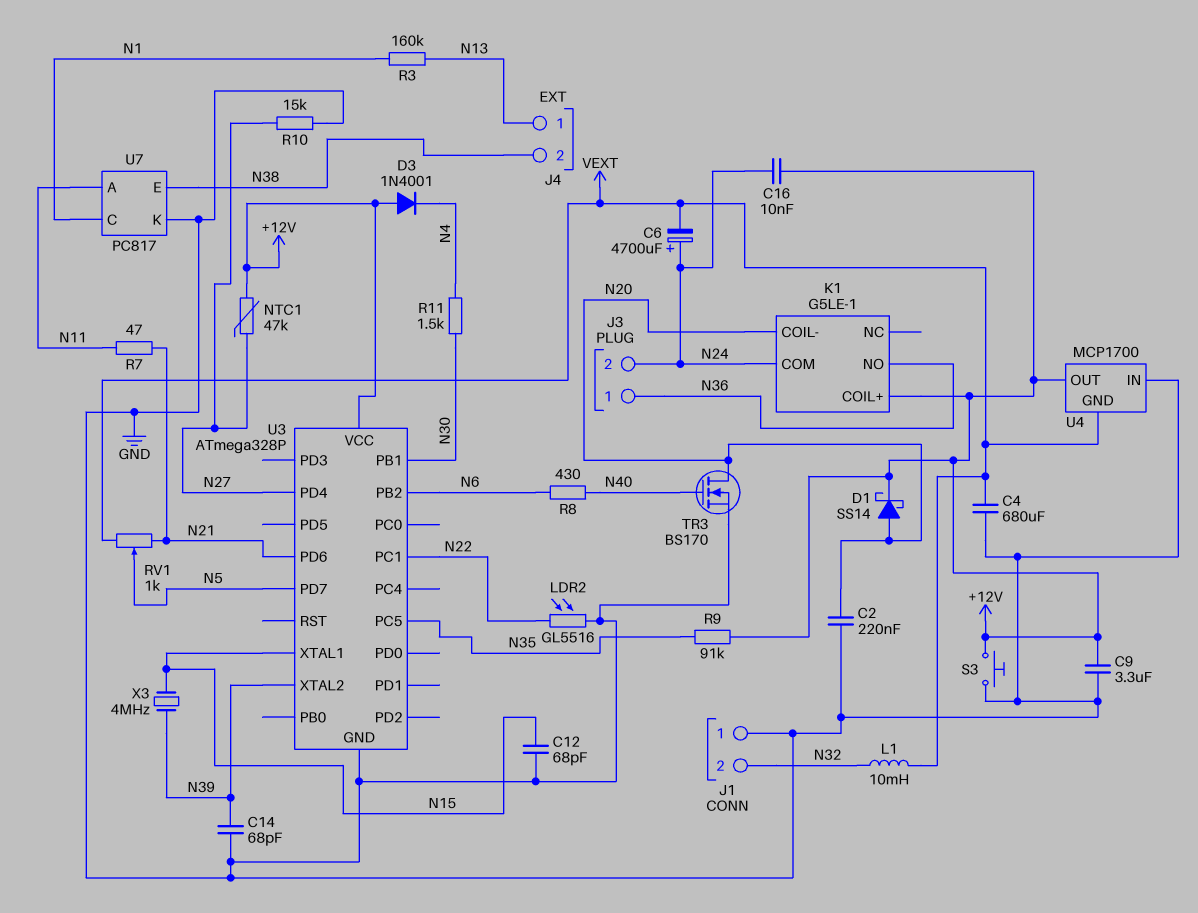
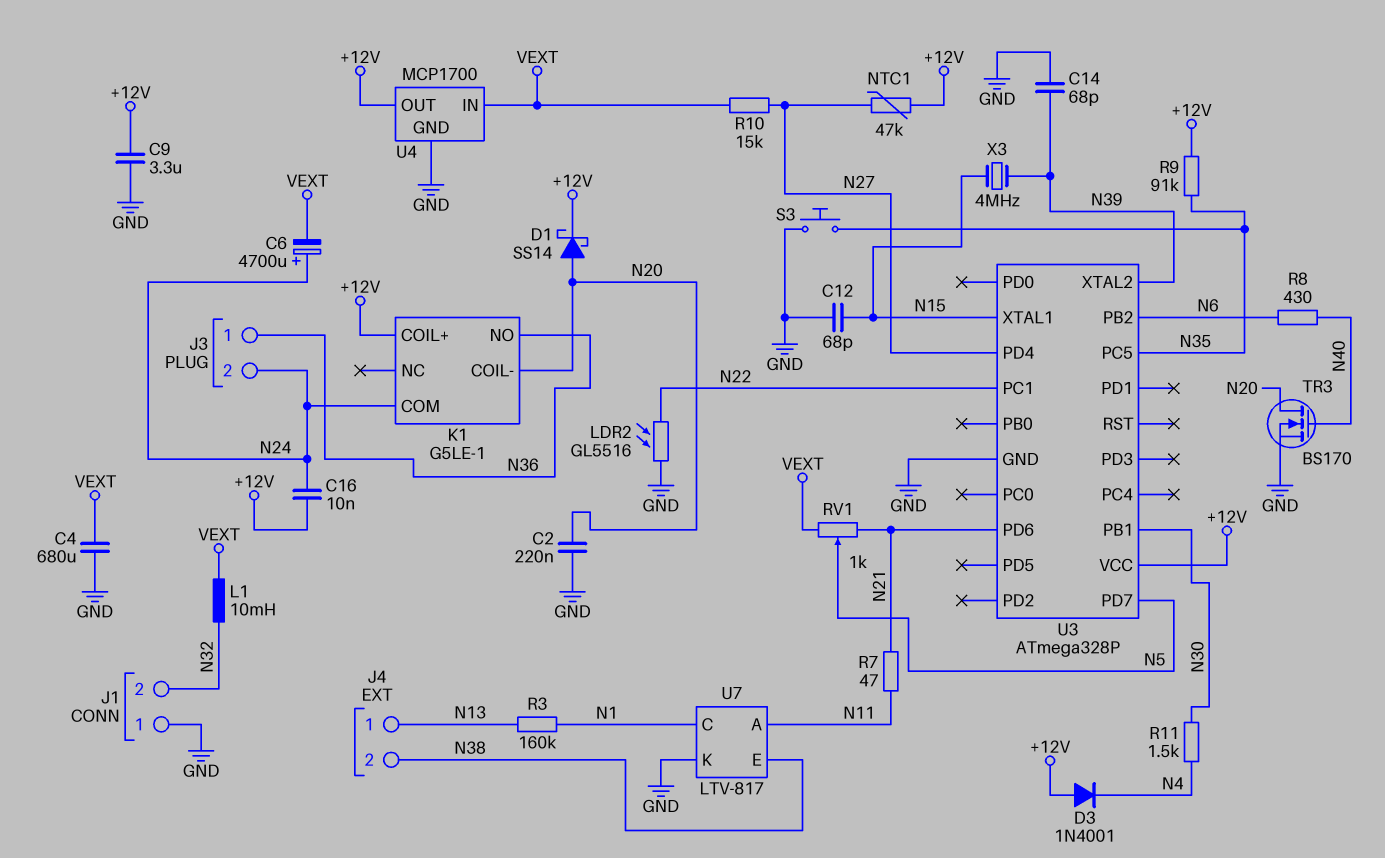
R10: 15k (GND, N27) -> 15k (N27, VEXT)
S3: button (+12V, GND) -> button (GND, N35)
U4 pin GND: VEXT -> GND
U4 pin IN: GND -> VEXT
U7: PC817 -> LTV-817

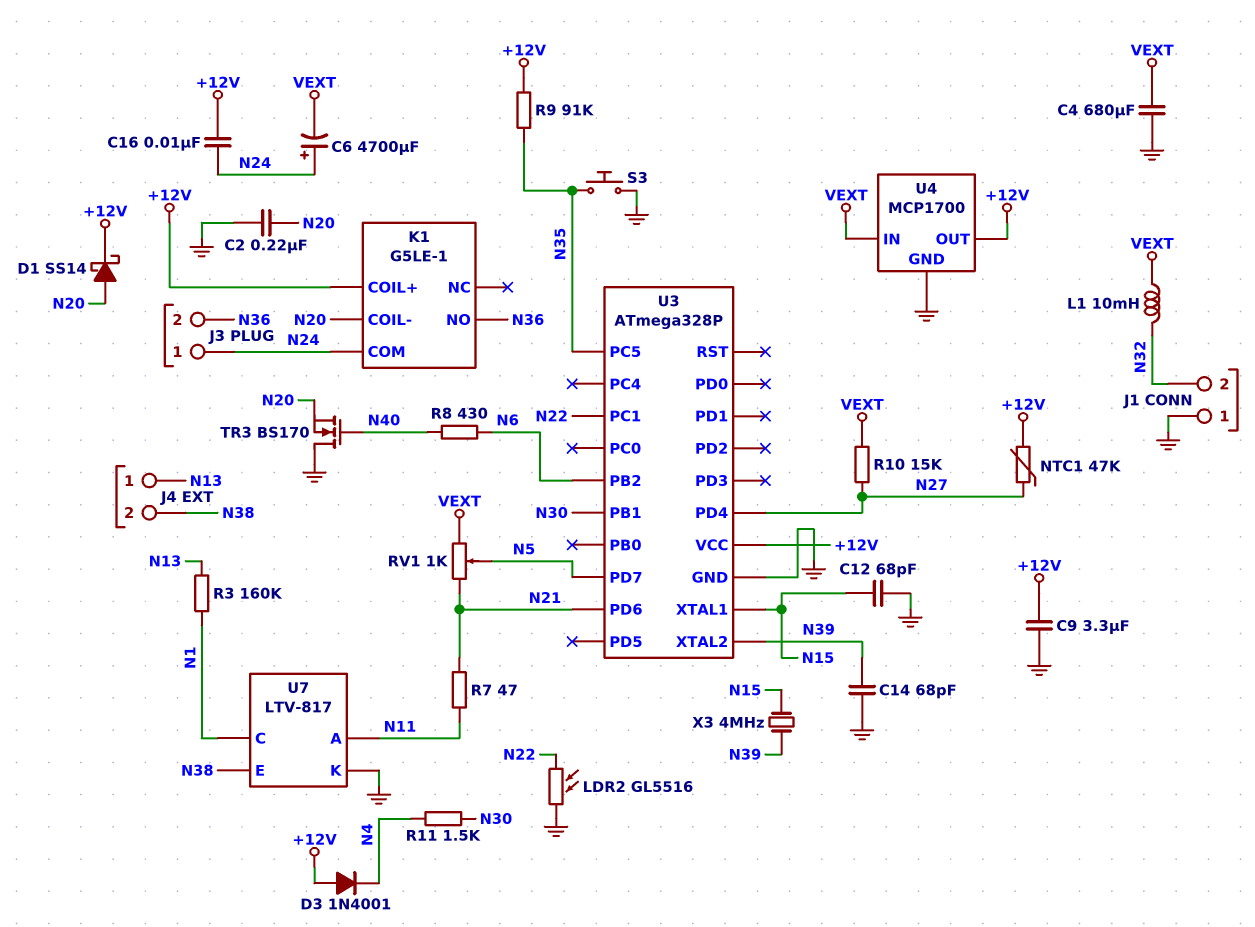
J3 pin 1: N36 -> N24
J3 pin 2: N24 -> N36
TR3: NMOS BS170 (G N40, D N20, S GND) -> NMOS BS170 (G N40, D GND, S N20)

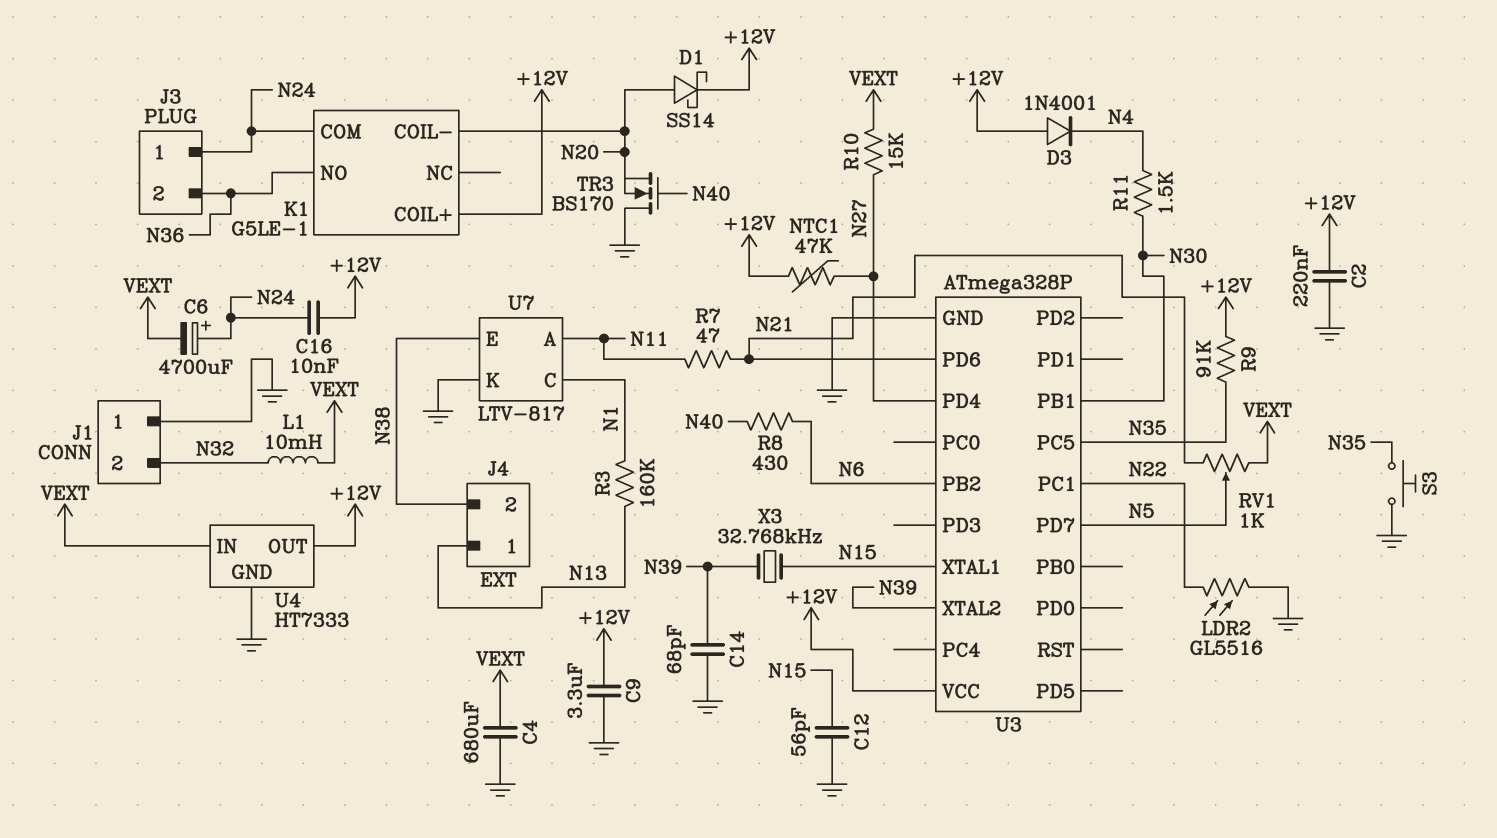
C2: 220nF (GND, N20) -> 220nF (+12V, GND)
C12: 68pF (GND, N15) -> 56pF (GND, N15)
U4: MCP1700 -> HT7333
X3: 4MHz (N15, N39) -> 32.768kHz (N15, N39)

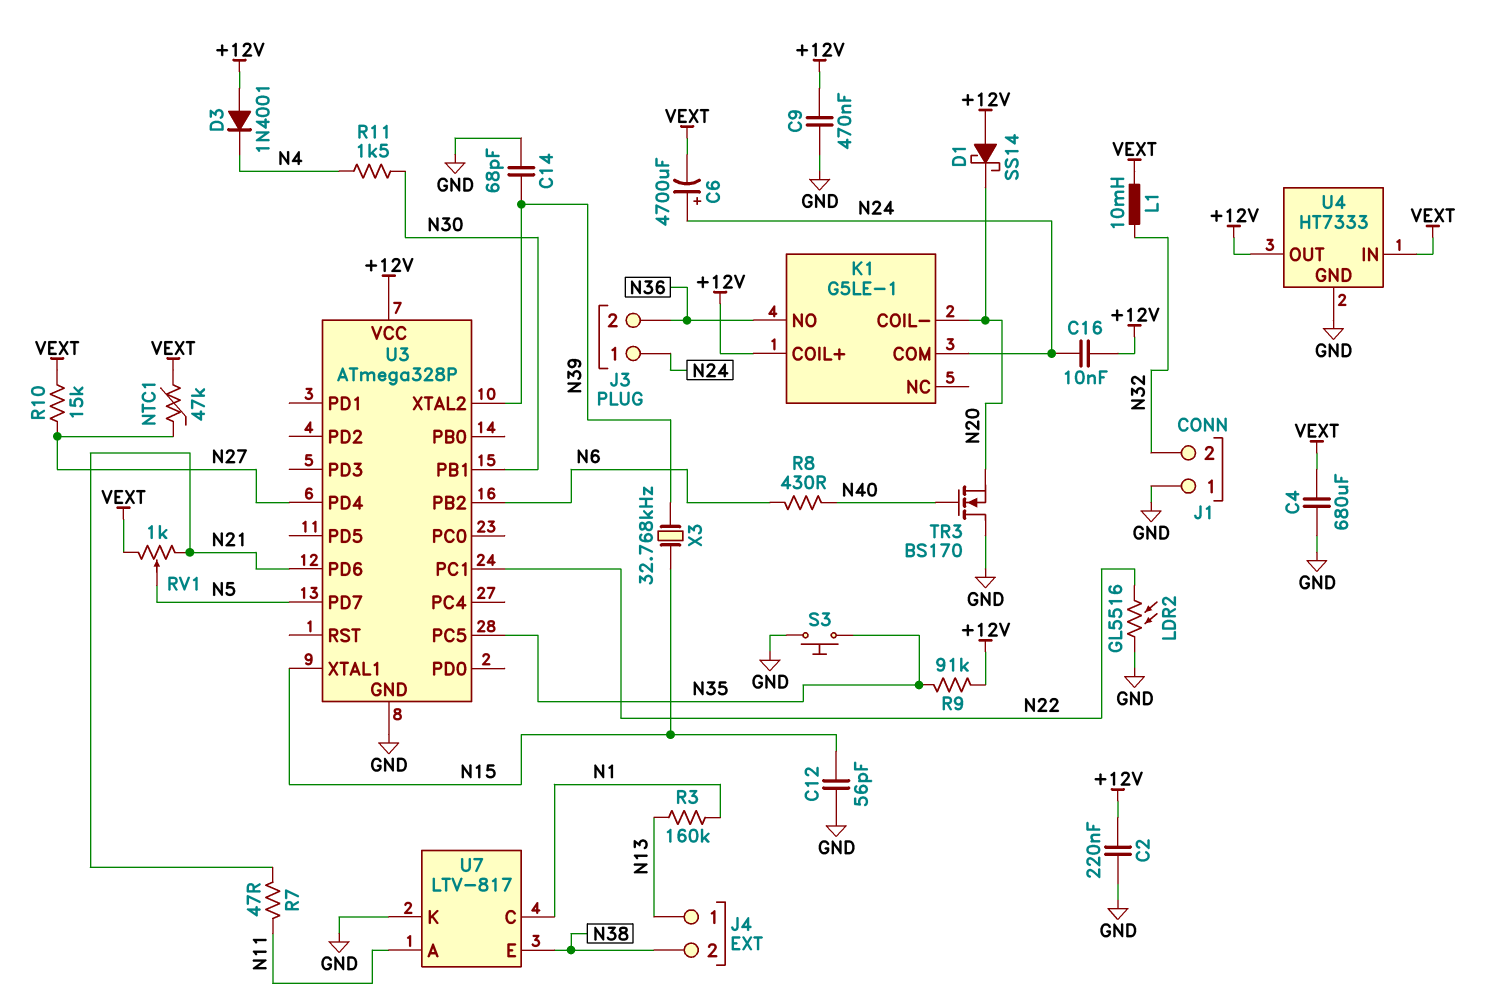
C9: 3.3uF (+12V, GND) -> 470nF (+12V, GND)
D1: schottky SS14 (A N20, K +12V) -> schottky SS14 (A +12V, K N20)
NTC1: 47k (+12V, N27) -> 47k (N27, VEXT)

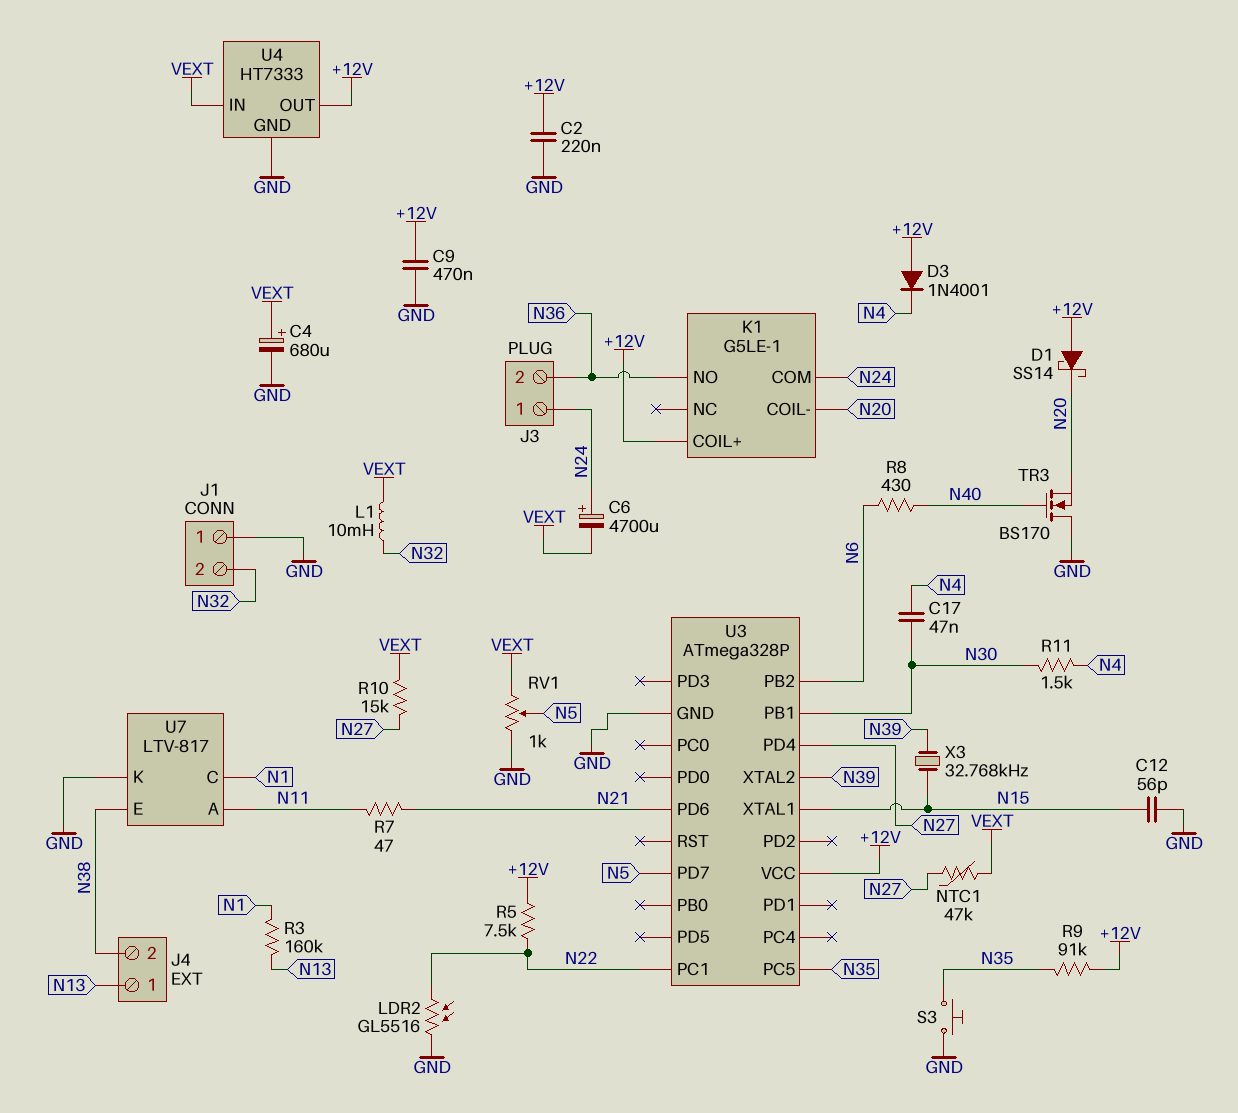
C4: 680uF (GND, VEXT) -> 680uF (plus VEXT, minus GND)
C14: 68pF (GND, N39) -> none
C16: 10nF (+12V, N24) -> none
C17: none -> 47nF (N4, N30)
R5: none -> 7.5k (+12V, N22)
RV1: 1k (N21, VEXT, wiper N5) -> 1k (GND, VEXT, wiper N5)

